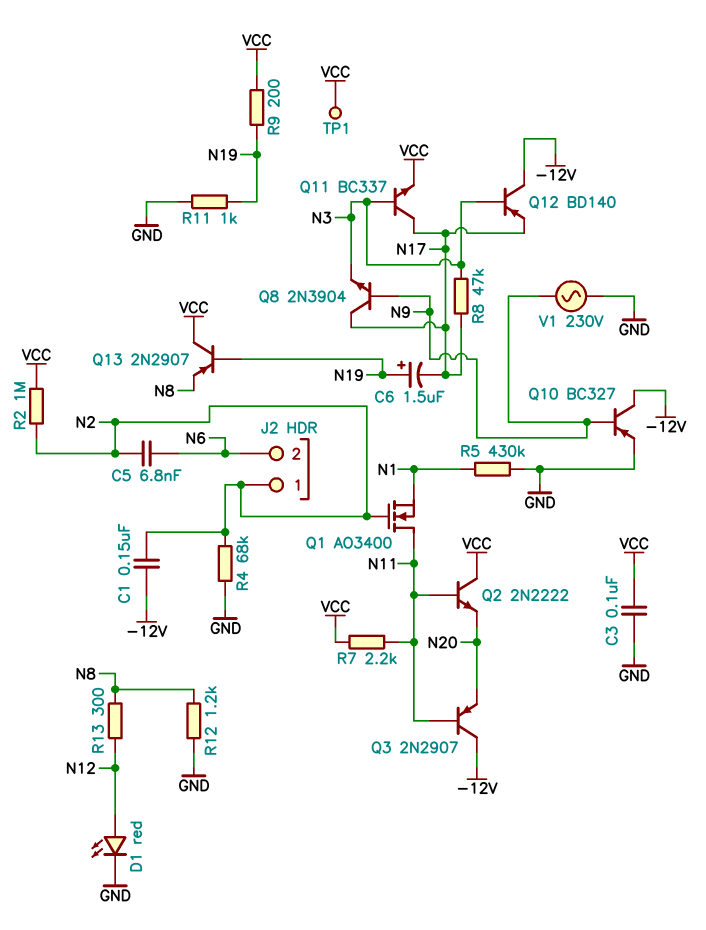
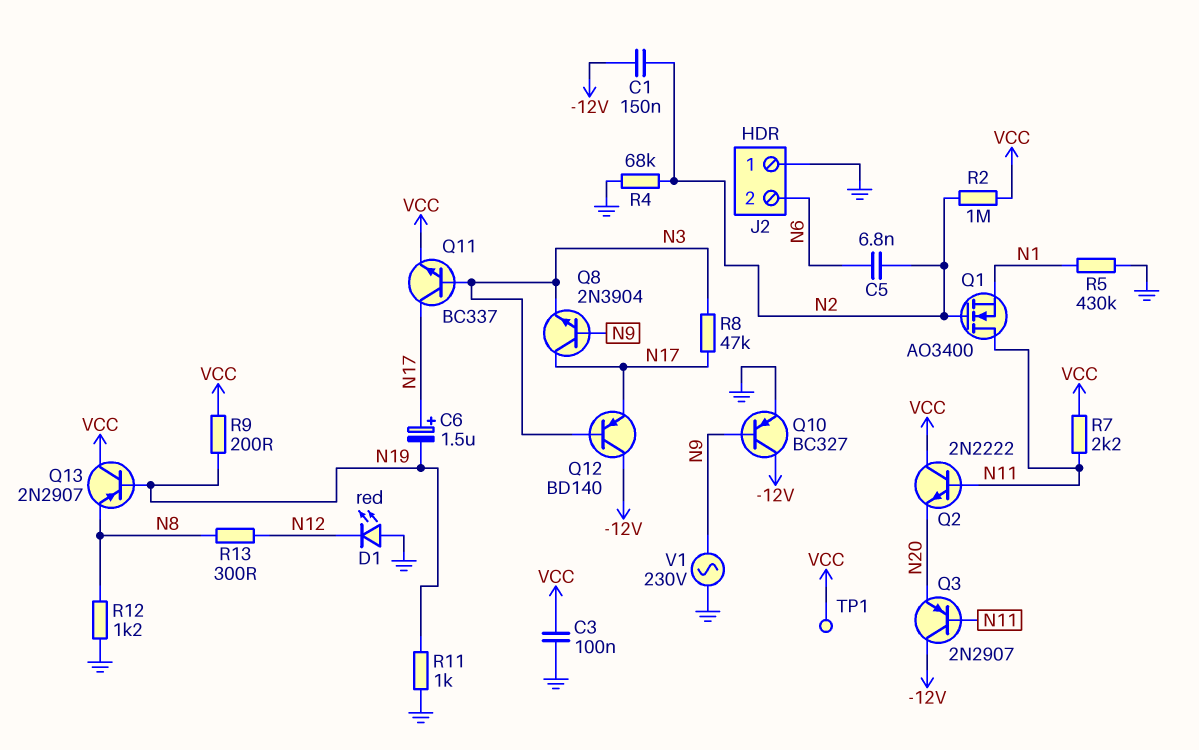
C6: 1.5uF (plus N19, minus N17) -> 1.5uF (plus N17, minus N19)
D1: LED red (A N12, K GND) -> LED red (A GND, K N12)
J2 pin 1: N2 -> GND

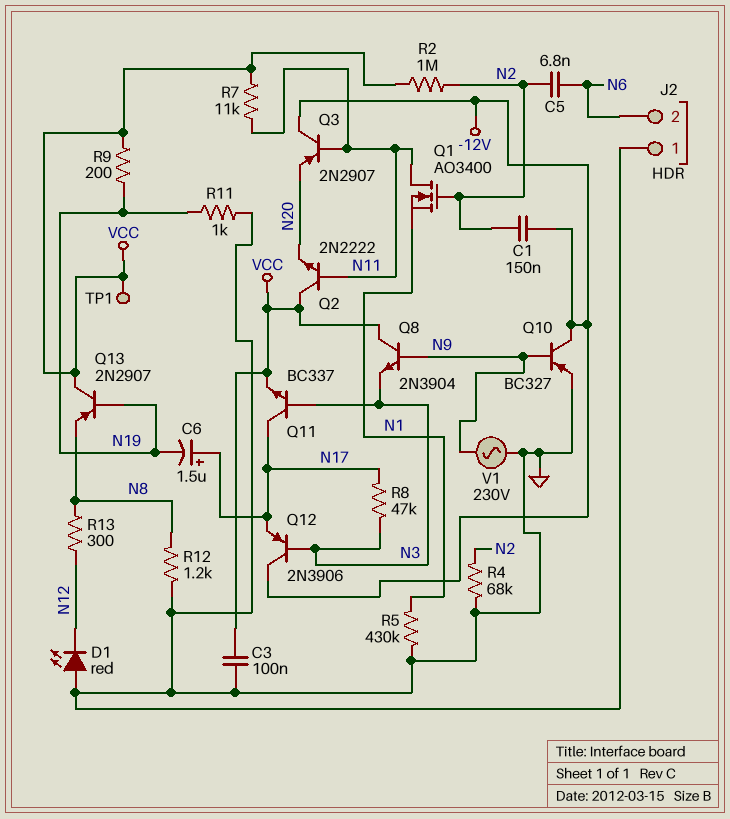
Q8: NPN 2N3904 (B N9, C N17, E N3) -> NPN 2N3904 (B N9, C VCC, E N3)
Q12: PNP BD140 (B N3, C -12V, E N17) -> PNP 2N3906 (B N3, C -12V, E N17)
R7: 2.2k (N11, VCC) -> 11k (N11, VCC)

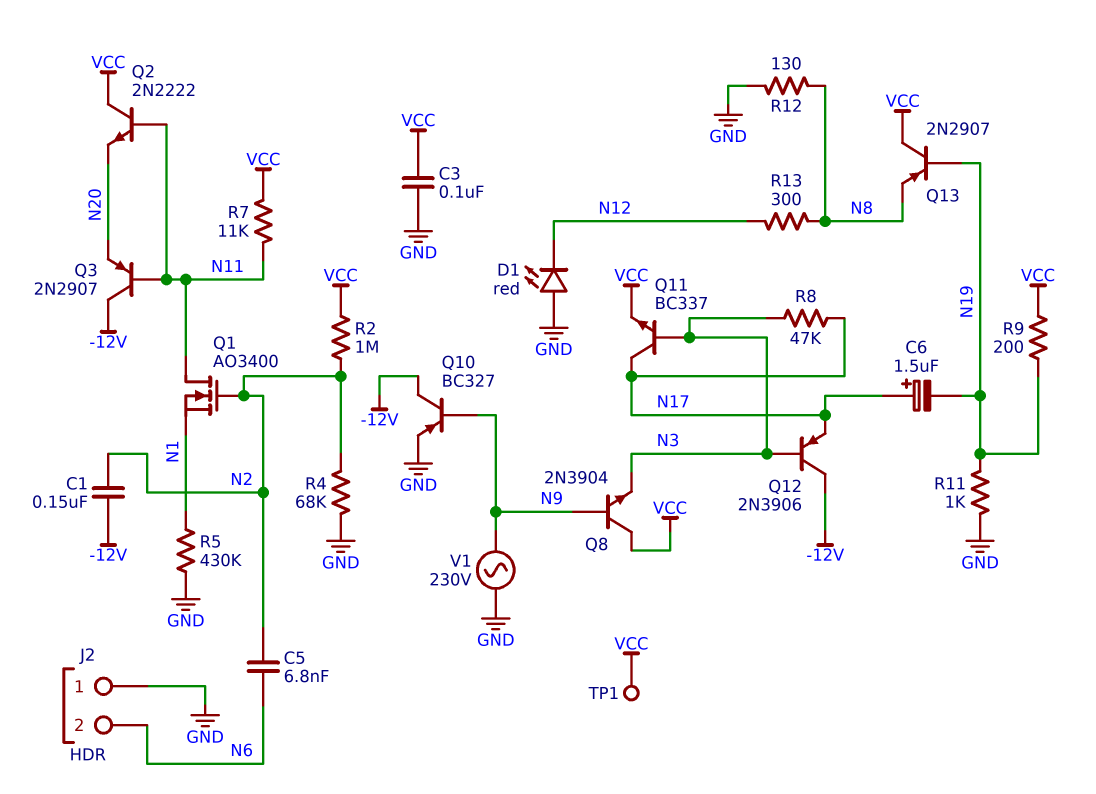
R12: 1.2k (GND, N8) -> 130 (GND, N8)

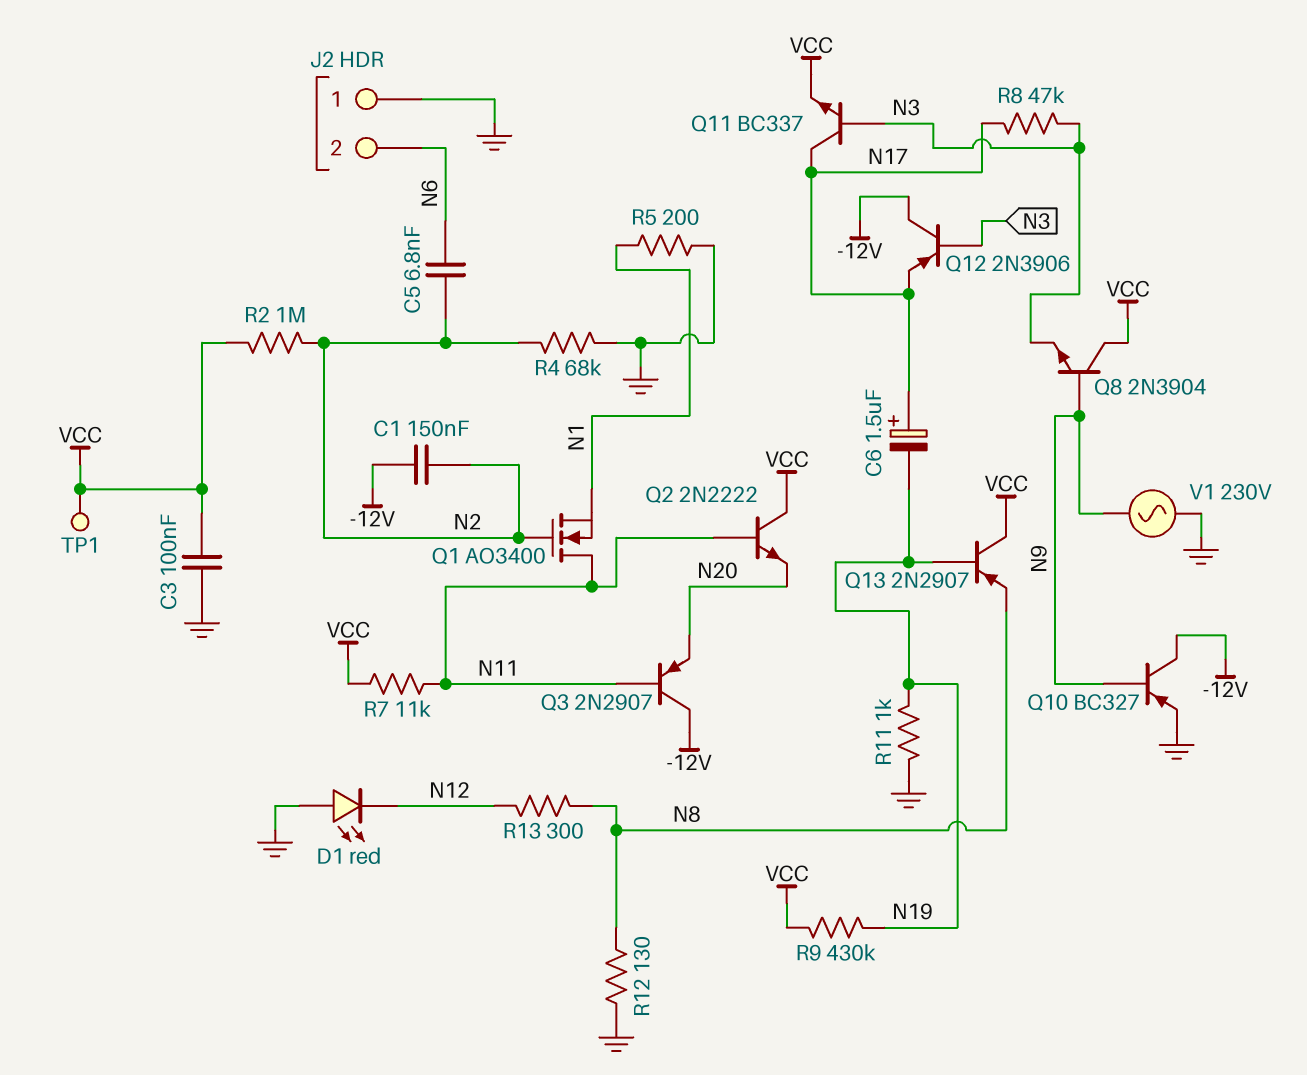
R5: 430k (GND, N1) -> 200 (GND, N1)
R9: 200 (N19, VCC) -> 430k (N19, VCC)

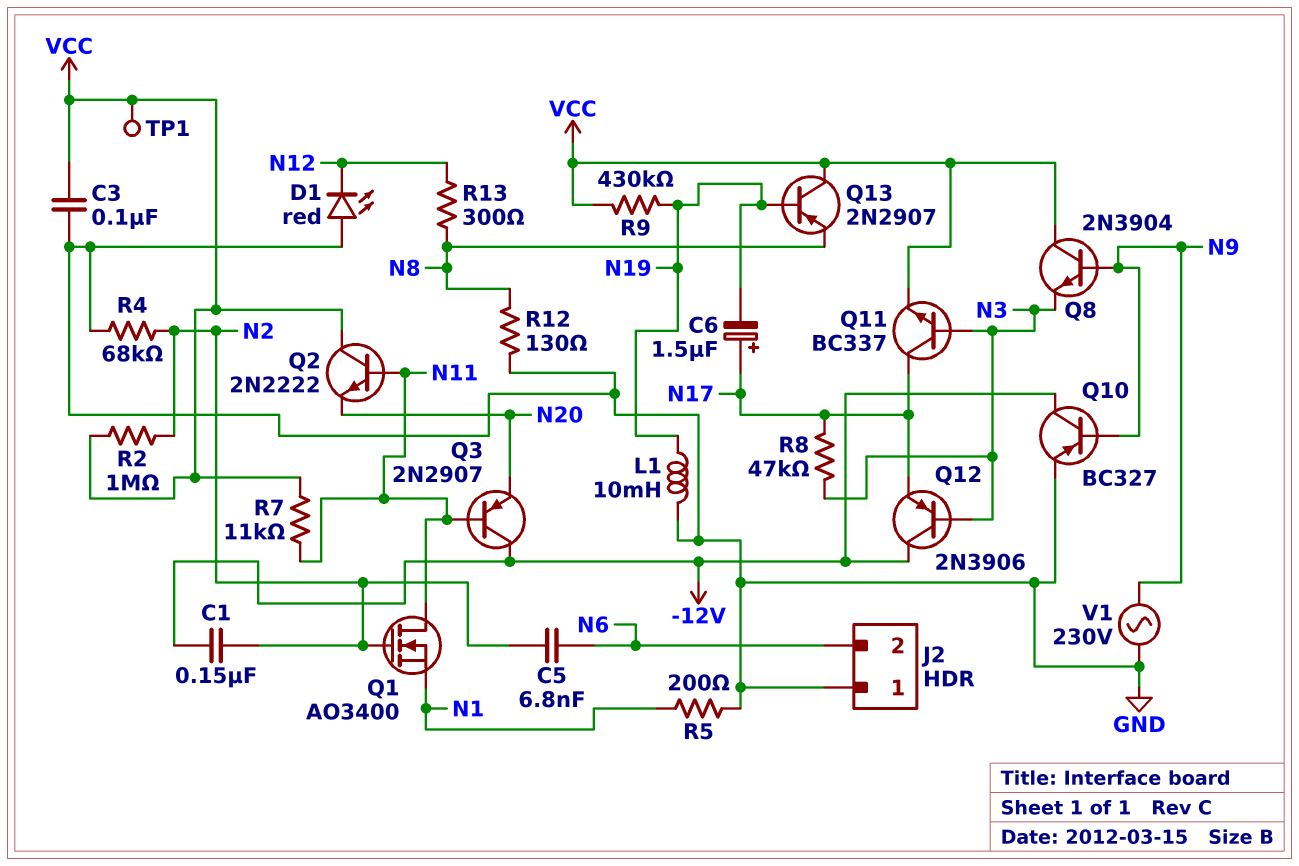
L1: none -> 10mH (GND, N19)
R11: 1k (GND, N19) -> none

